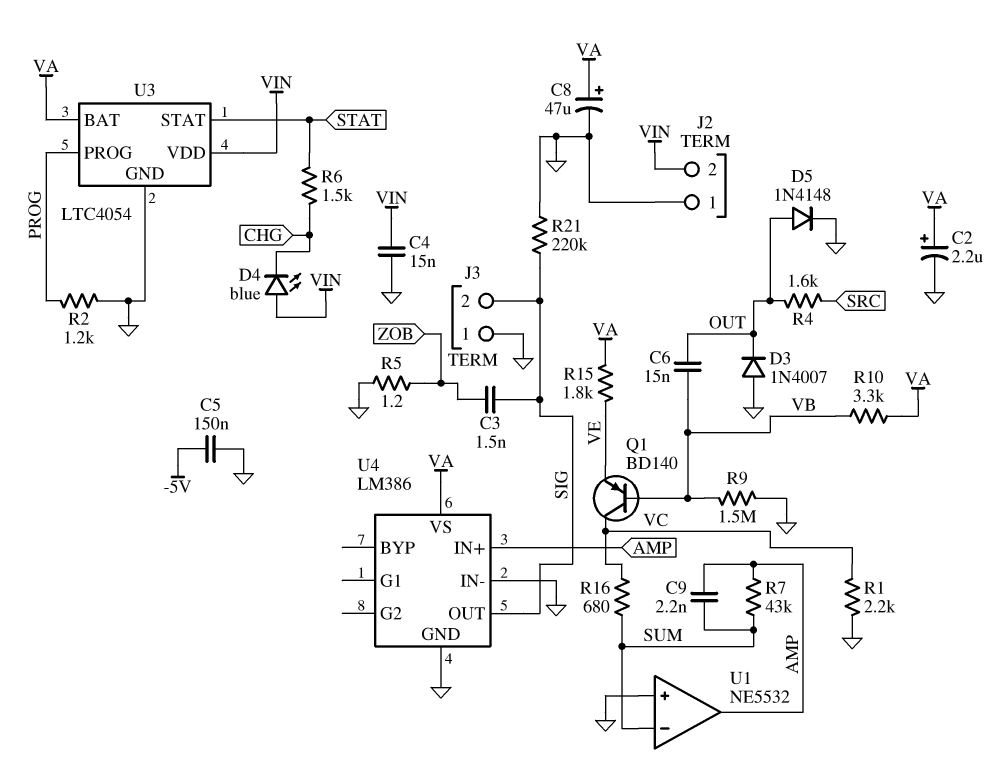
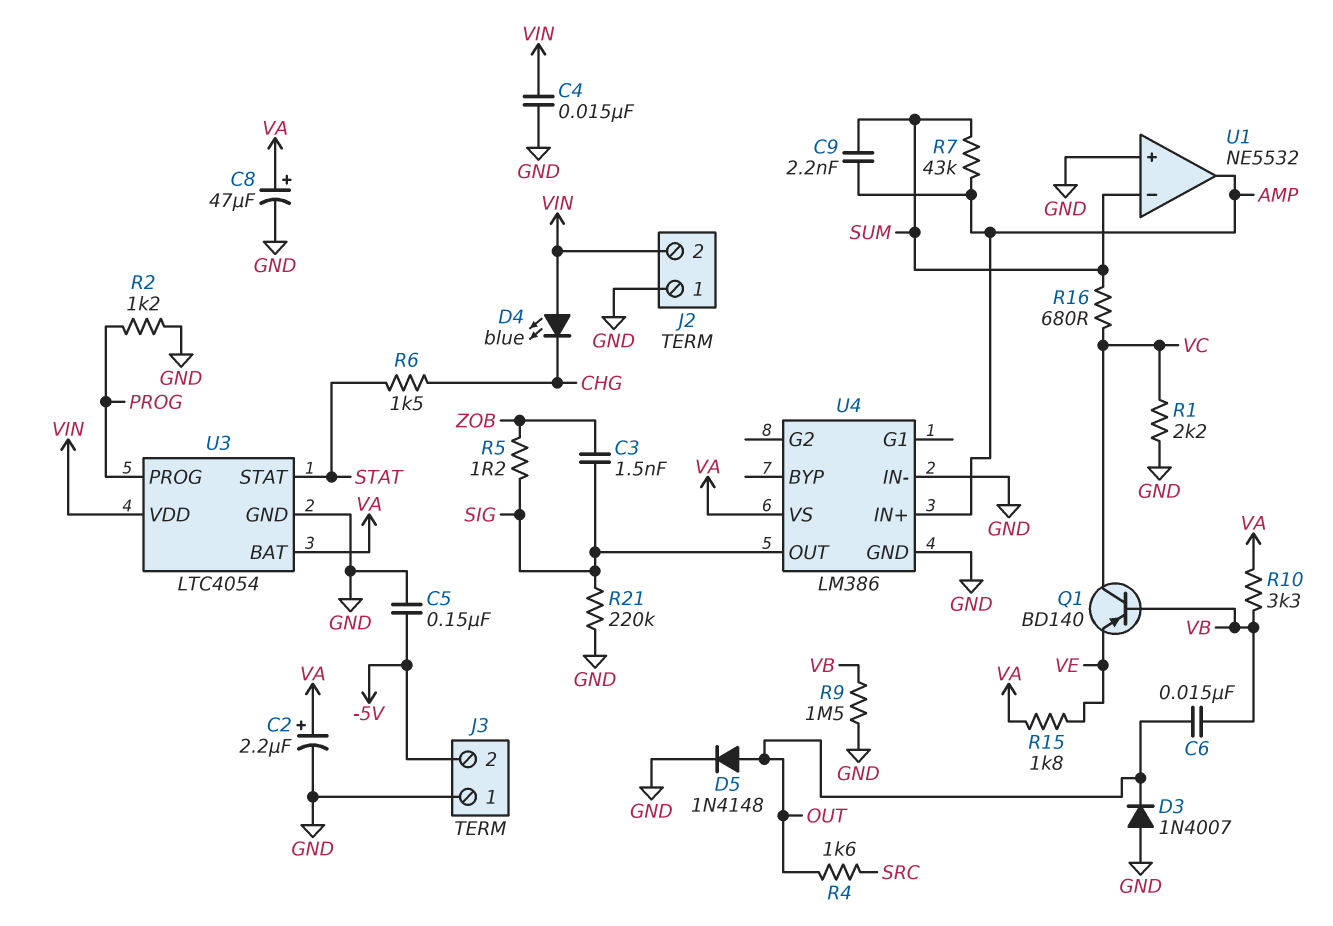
J3 pin 2: SIG -> -5V
R5: 1.2 (GND, ZOB) -> 1.2 (SIG, ZOB)

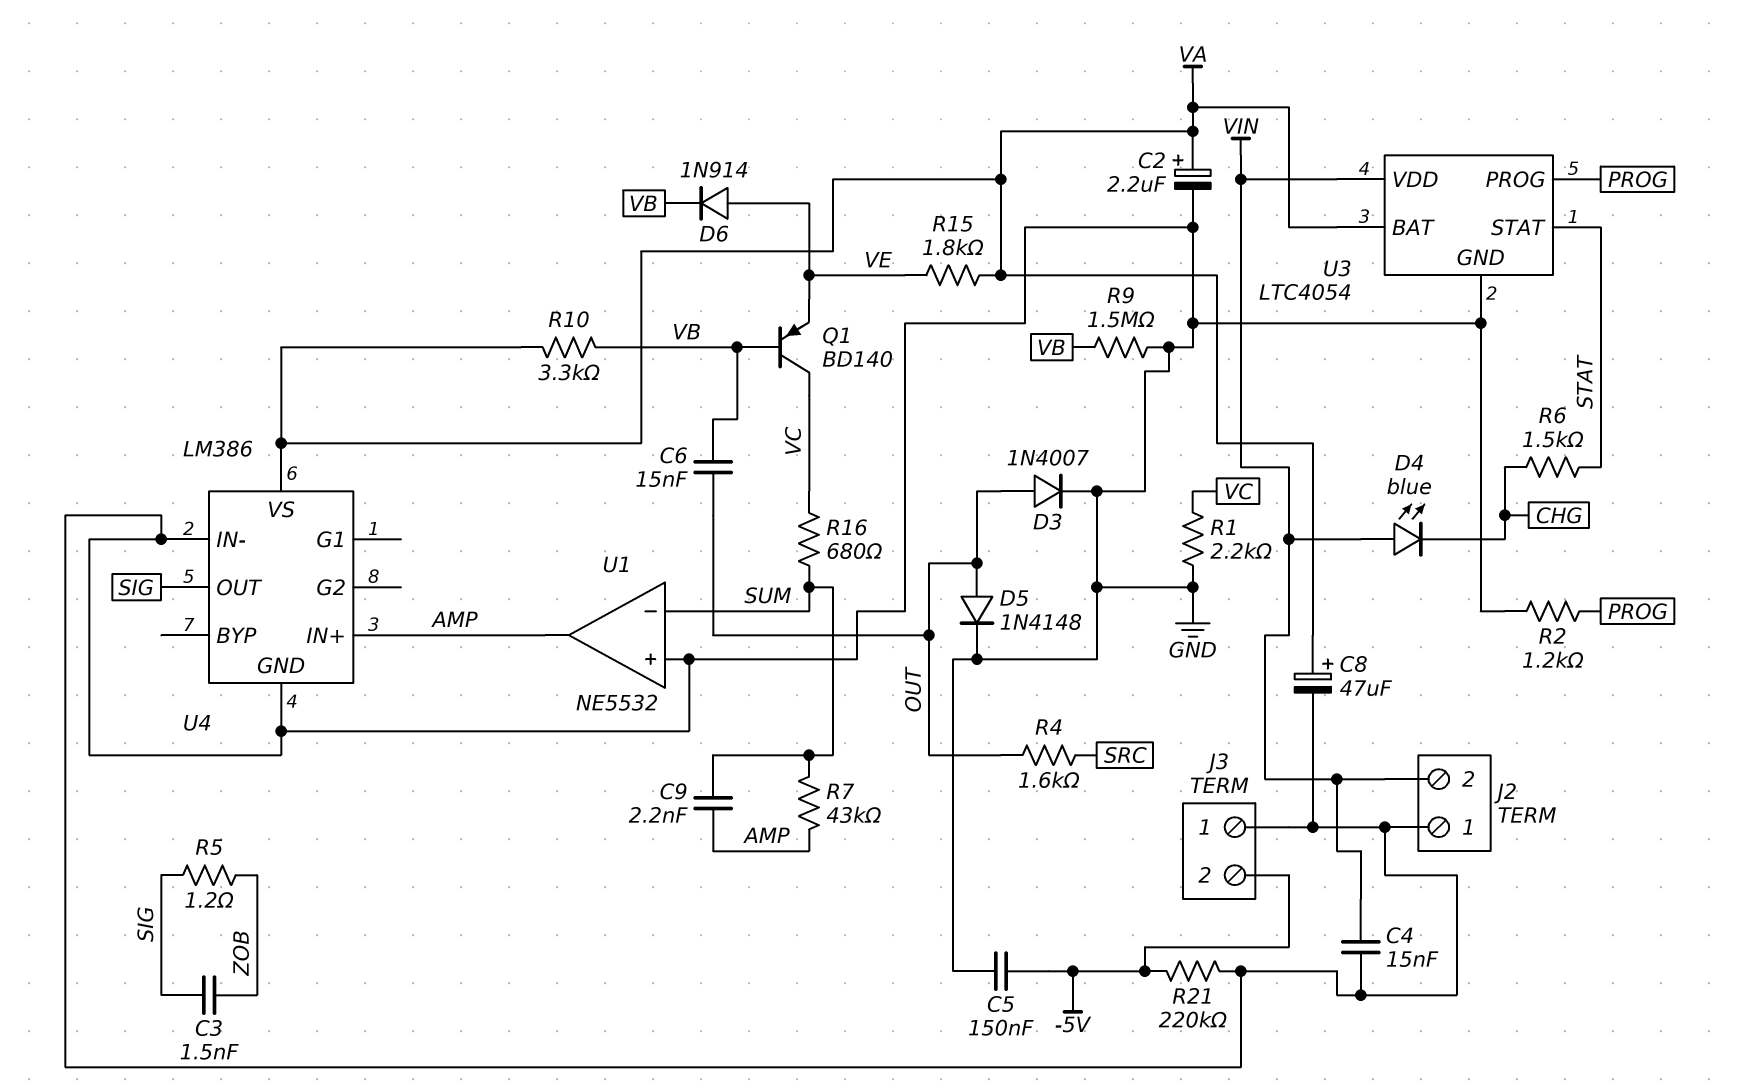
D3: diode 1N4007 (A GND, K OUT) -> diode 1N4007 (A OUT, K GND)
D6: none -> diode 1N914 (A VE, K VB)
R21: 220k (GND, SIG) -> 220k (-5V, GND)

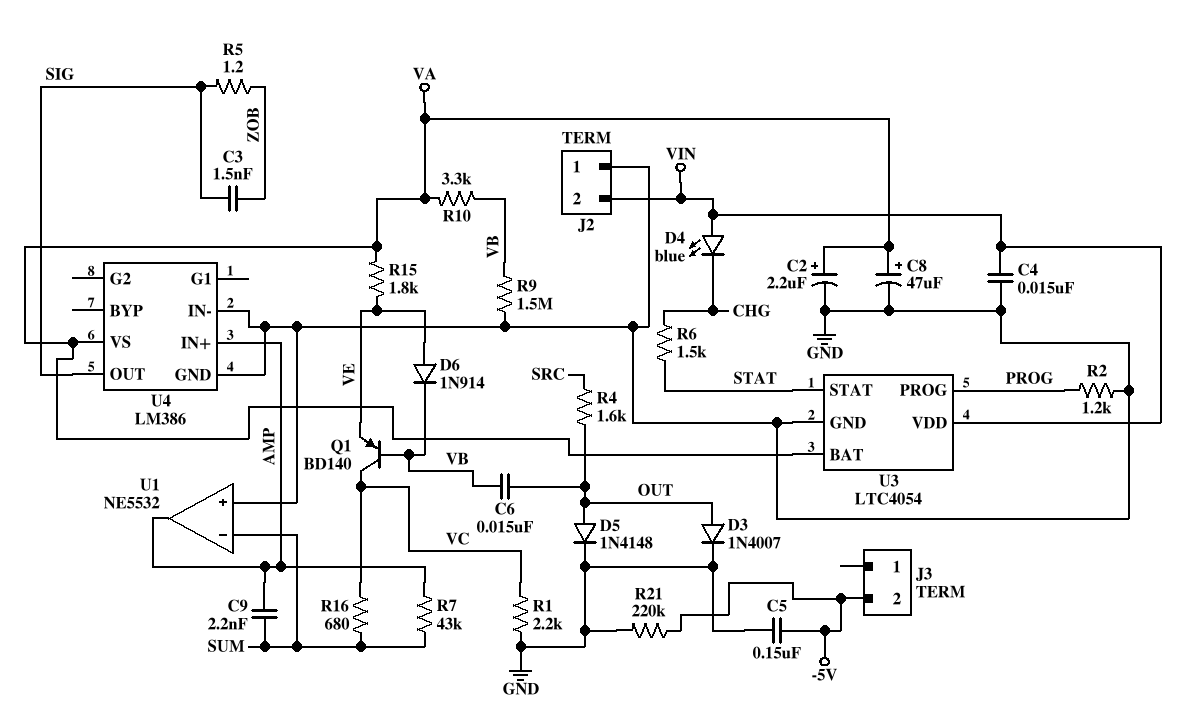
J3 pin 1: GND -> none

